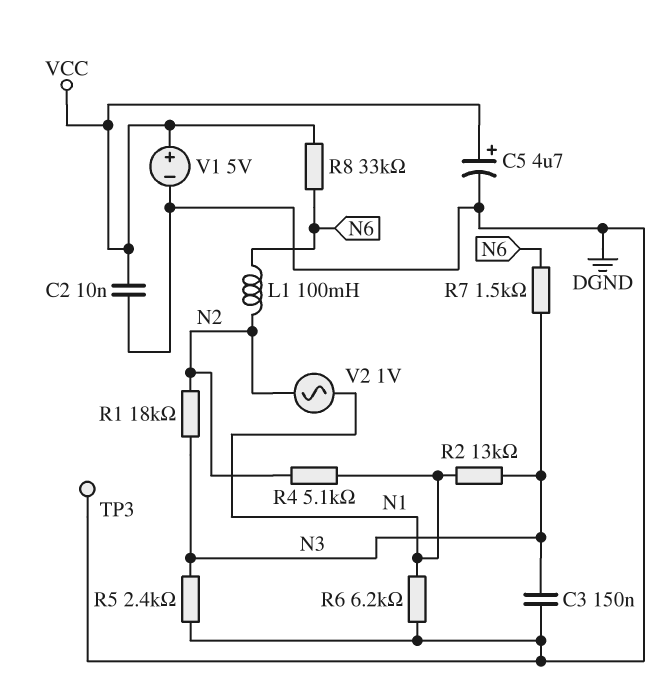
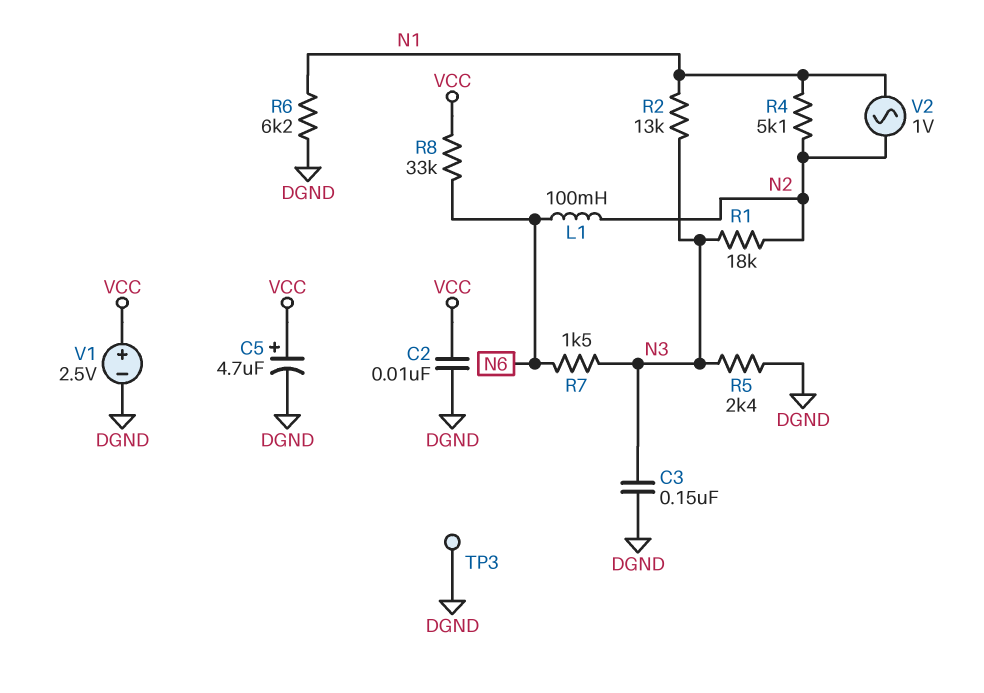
V1: 5V (plus VCC, minus DGND) -> 2.5V (plus VCC, minus DGND)

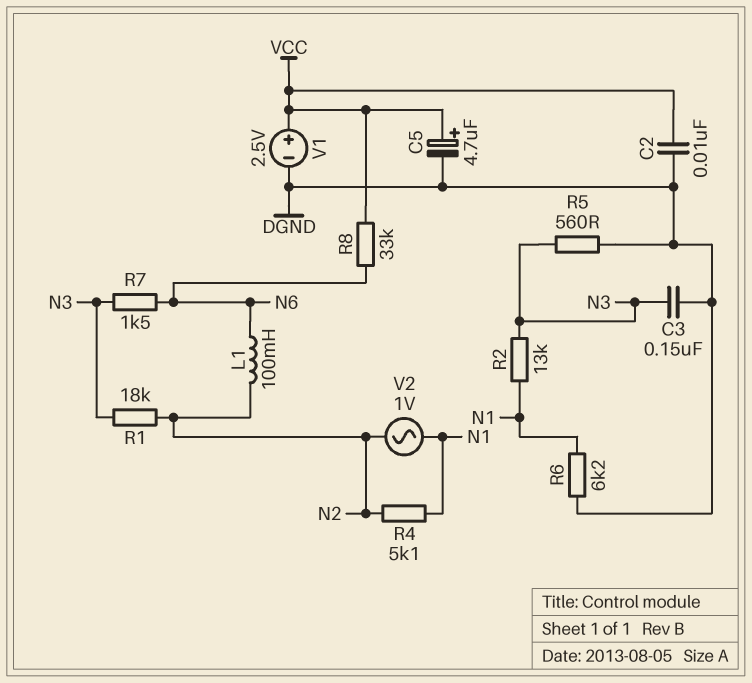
R5: 2.4k (DGND, N3) -> 560 (DGND, N3)
TP3: test point (DGND) -> none

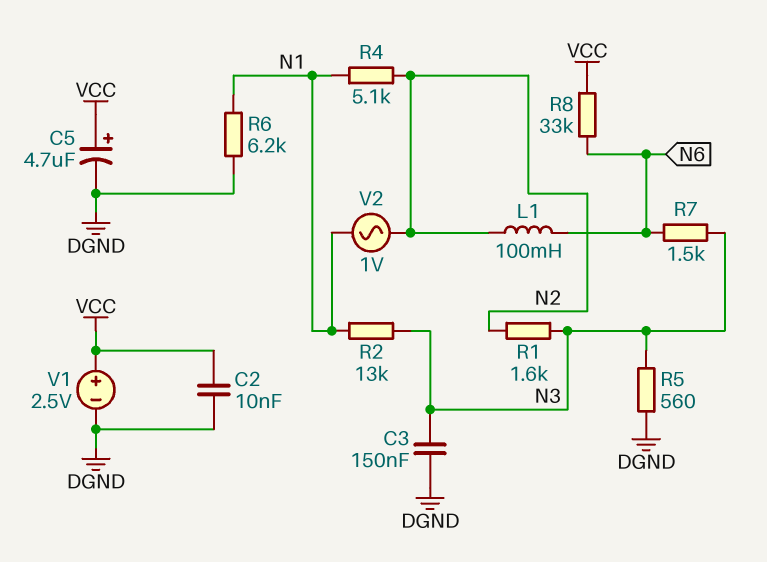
R1: 18k (N2, N3) -> 1.6k (N2, N3)

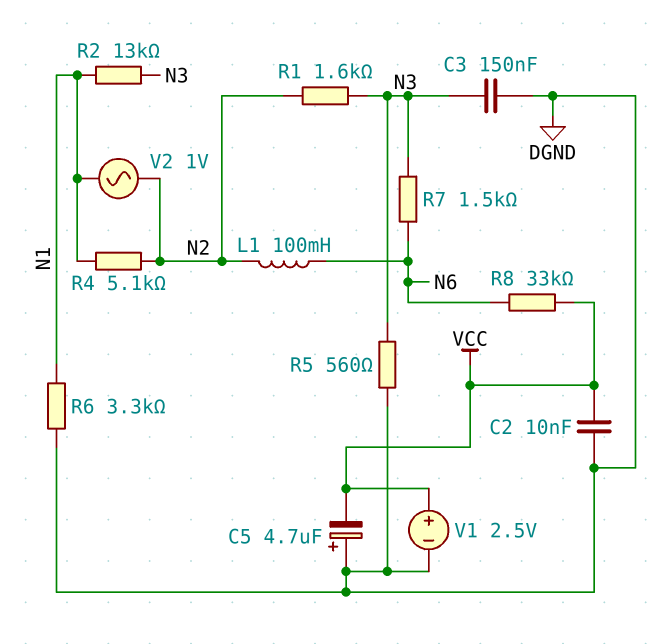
C5: 4.7uF (plus VCC, minus DGND) -> 4.7uF (plus DGND, minus VCC)
R6: 6.2k (DGND, N1) -> 3.3k (DGND, N1)

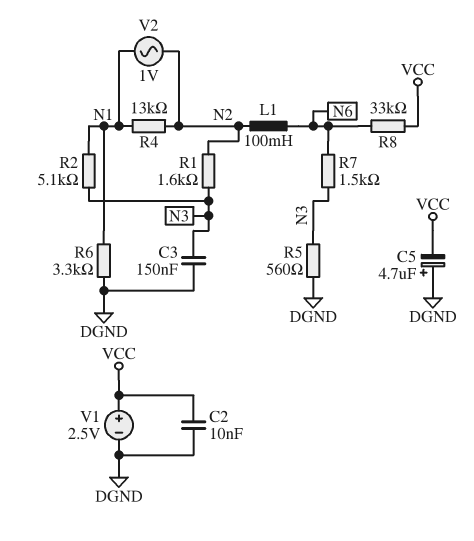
R2: 13k (N1, N3) -> 5.1k (N1, N3)
R4: 5.1k (N1, N2) -> 13k (N1, N2)

